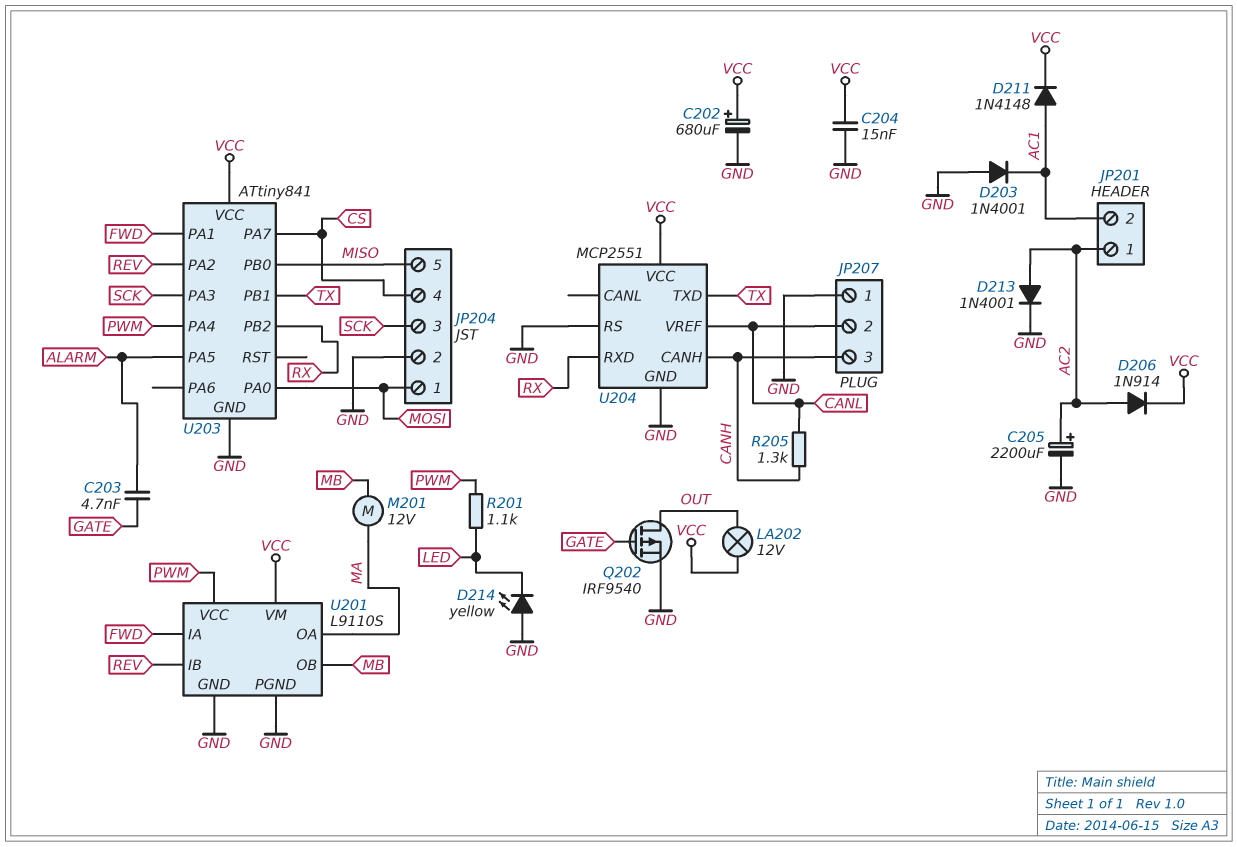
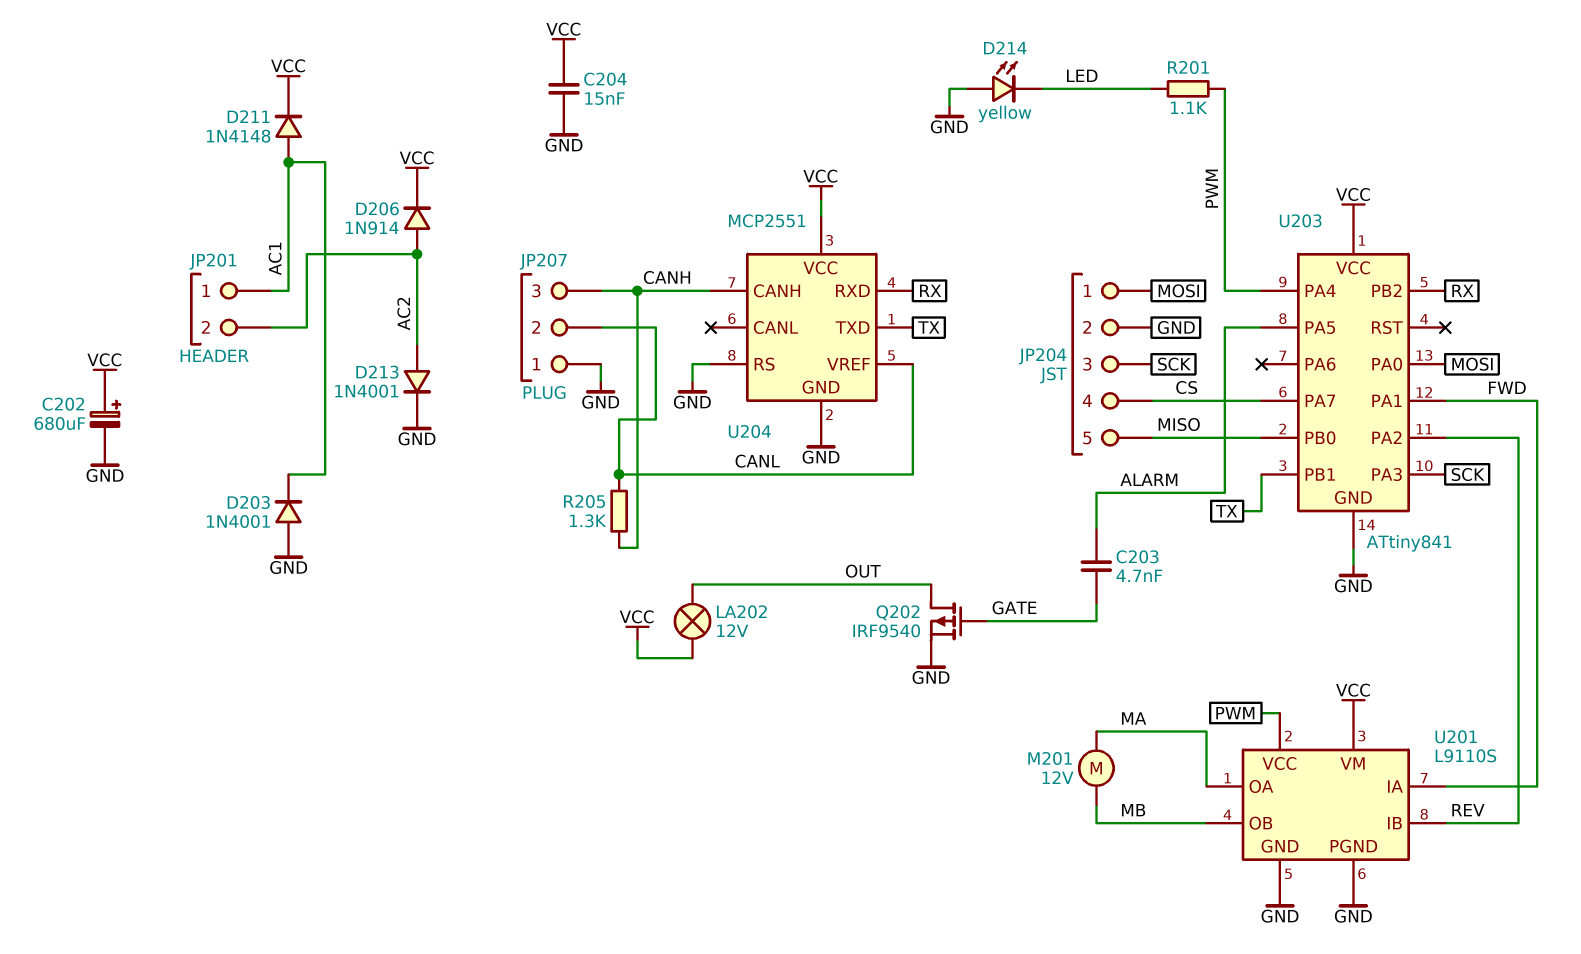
C205: 2200uF (plus AC2, minus GND) -> none
JP201 pin 1: AC2 -> AC1
JP201 pin 2: AC1 -> AC2

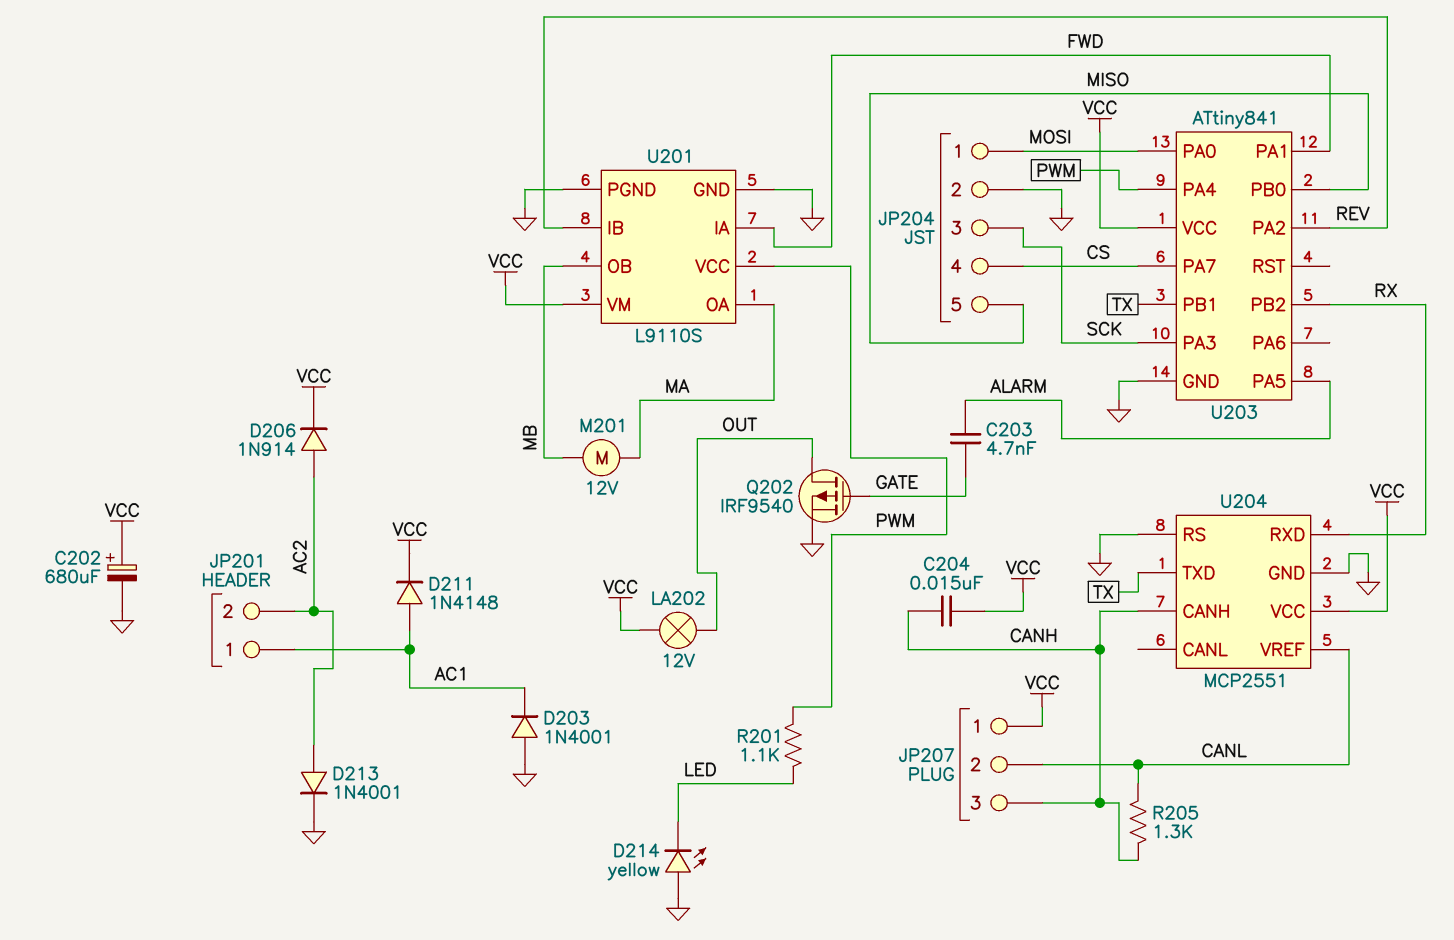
C204: 15nF (GND, VCC) -> 15nF (CANH, VCC)
JP207 pin 1: GND -> VCC

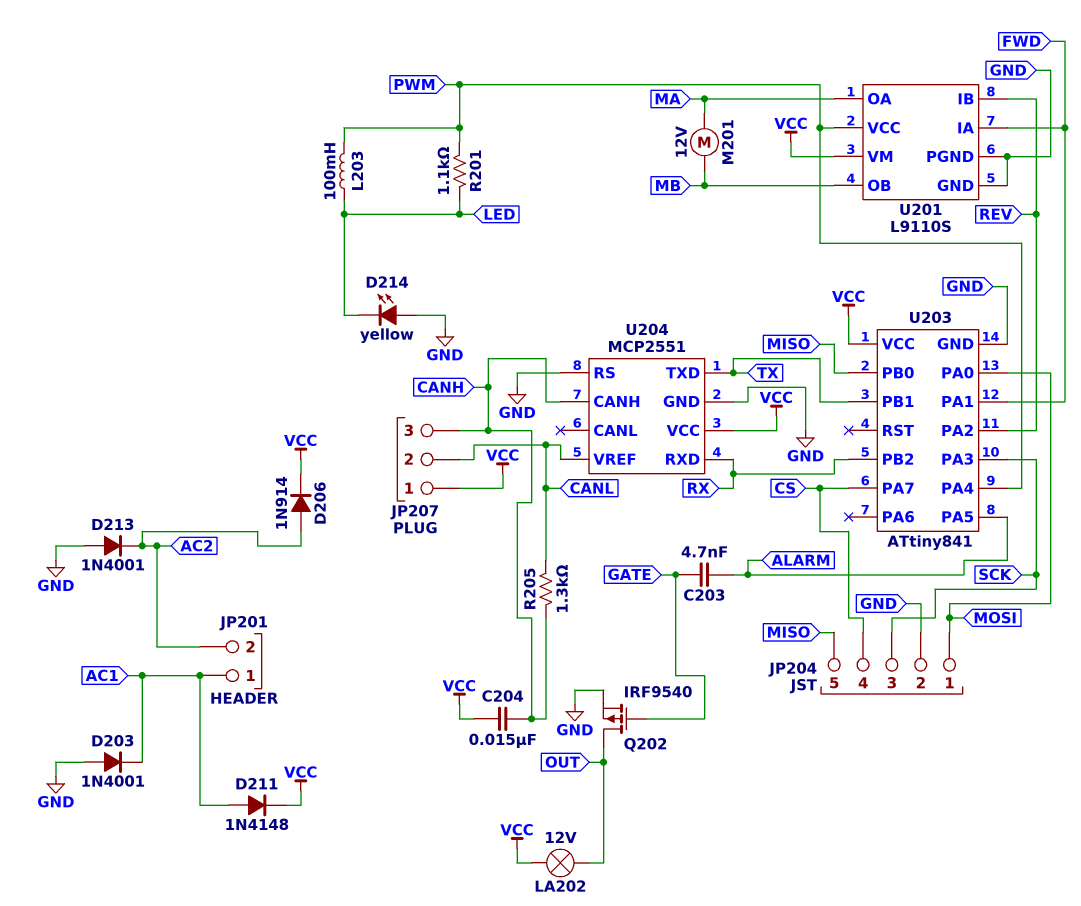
C202: 680uF (plus VCC, minus GND) -> none
D213: diode 1N4001 (A AC2, K GND) -> diode 1N4001 (A GND, K AC2)
L203: none -> 100mH (LED, PWM)

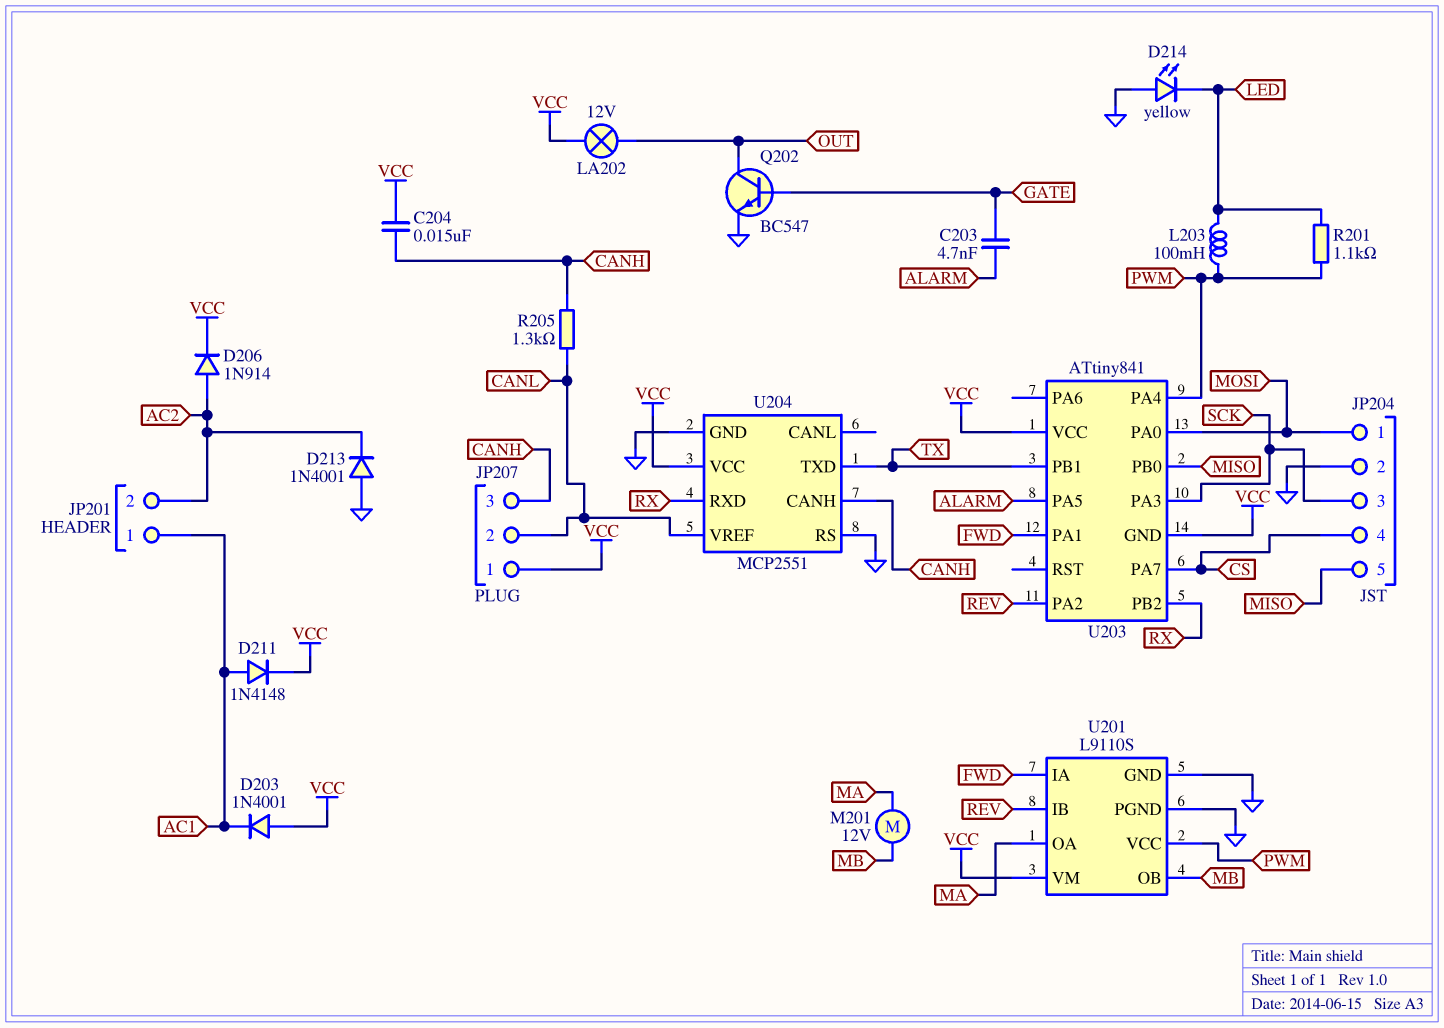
D203: diode 1N4001 (A GND, K AC1) -> diode 1N4001 (A VCC, K AC1)
Q202: PMOS IRF9540 (G GATE, D OUT, S GND) -> NPN BC547 (B GATE, C OUT, E GND)
U203 pin GND: GND -> VCC

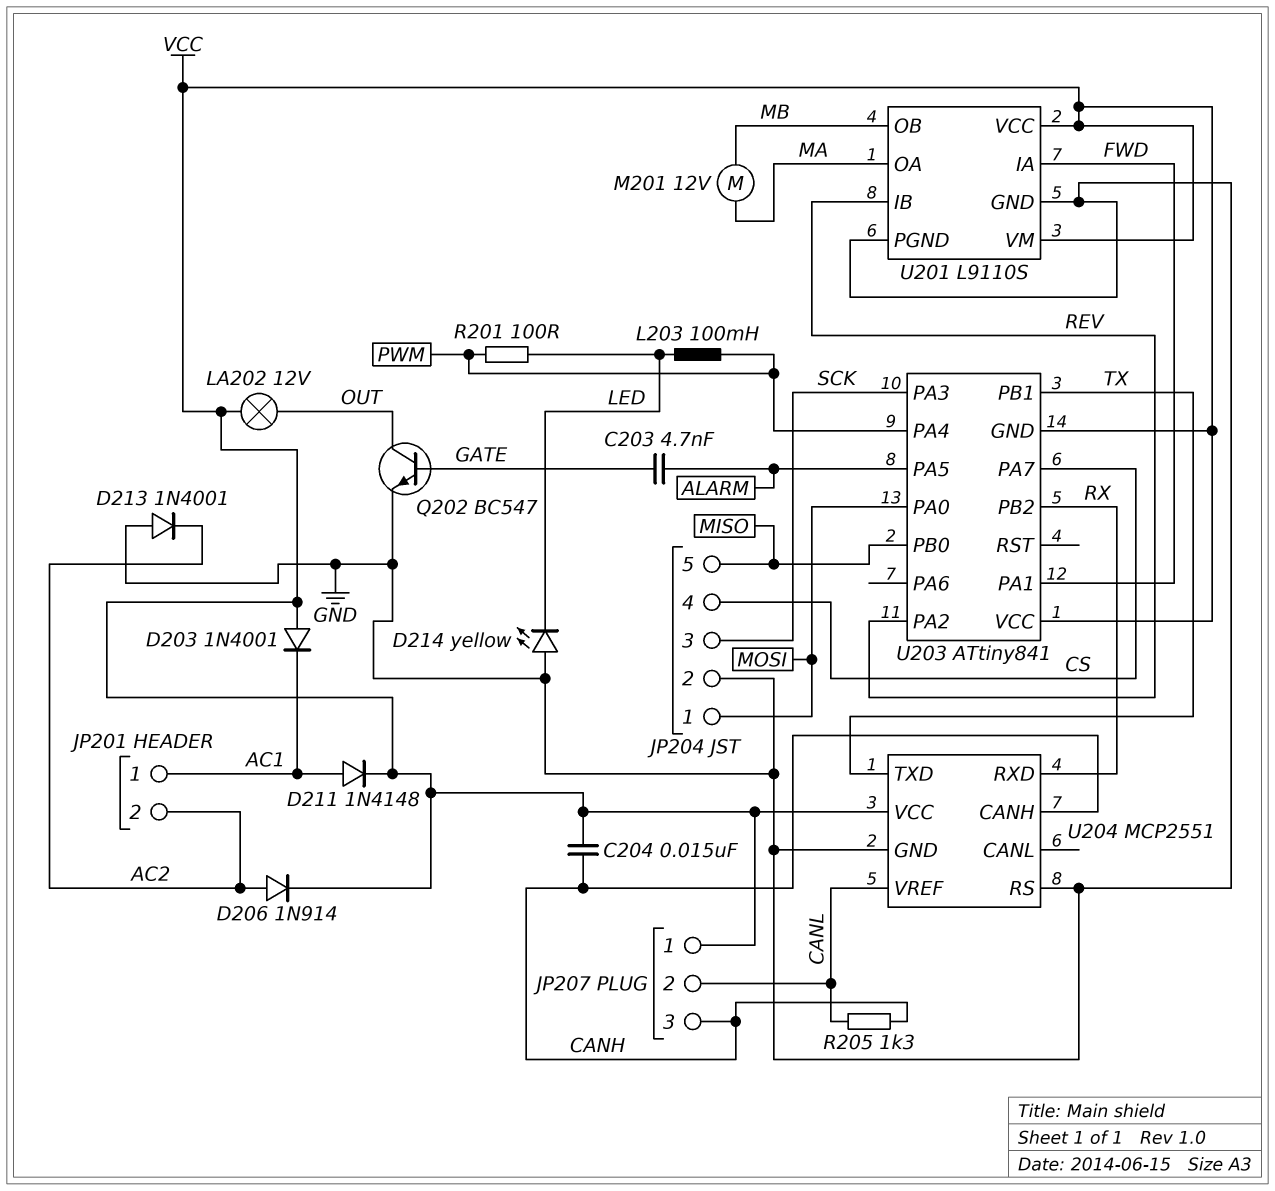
R201: 1.1k (LED, PWM) -> 100 (LED, PWM)
U201 pin VCC: PWM -> VCC

